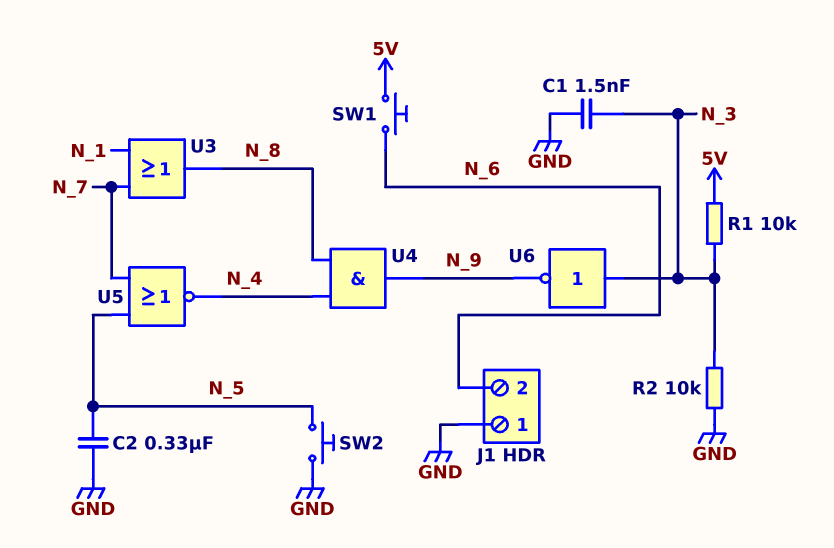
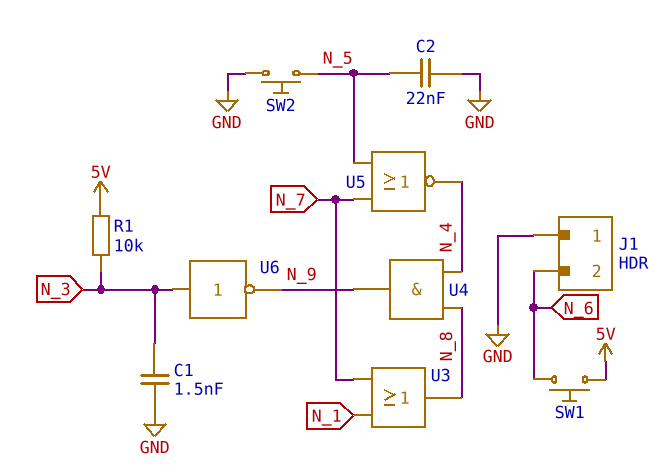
C2: 330nF (GND, N_5) -> 22nF (GND, N_5)
R2: 10k (GND, N_3) -> none

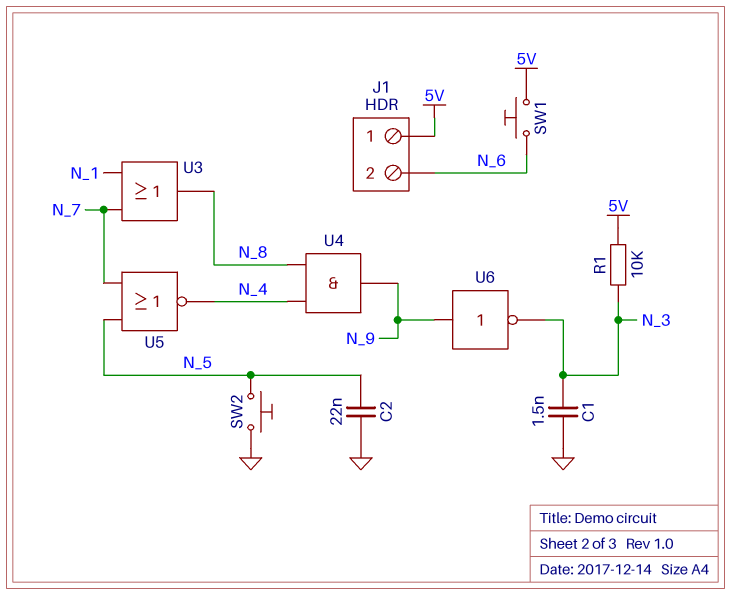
J1 pin 1: GND -> 5V
U6: NOT (in N_3, out N_9) -> NOT (in N_9, out N_3)

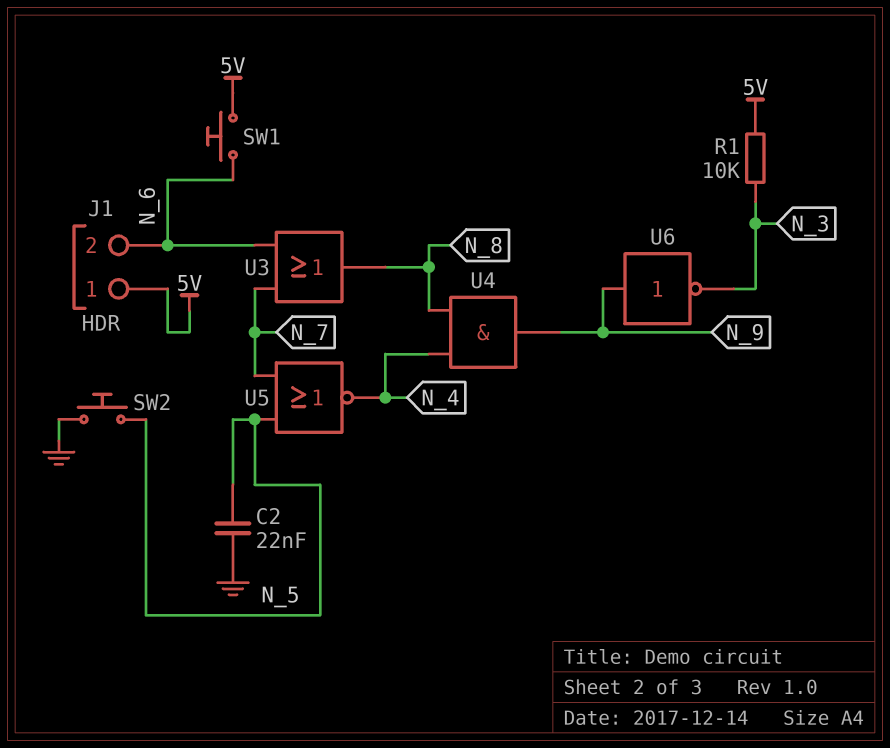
C1: 1.5nF (GND, N_3) -> none
U3: OR (in N_1, in N_7, out N_8) -> OR (in N_6, in N_7, out N_8)

